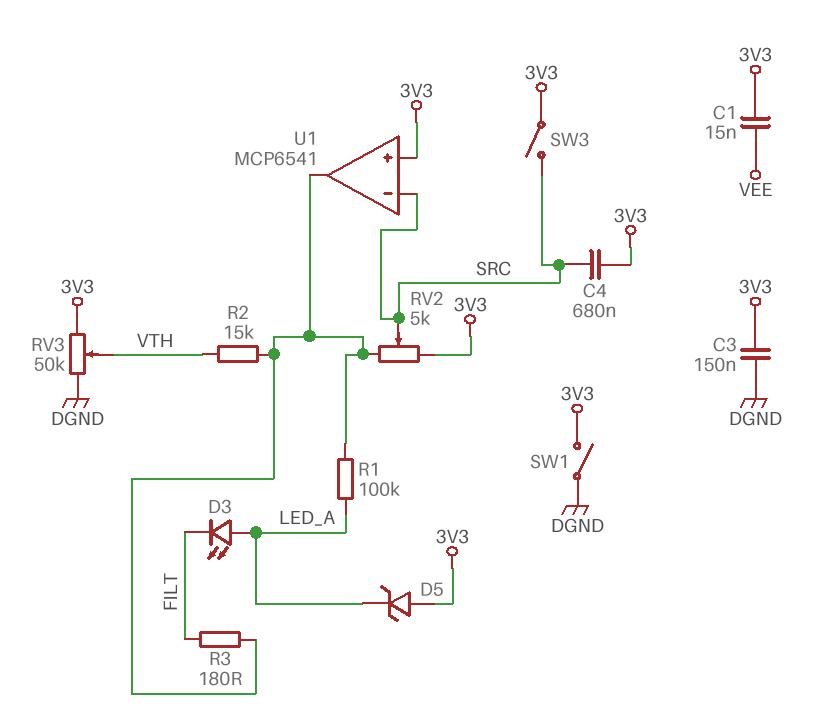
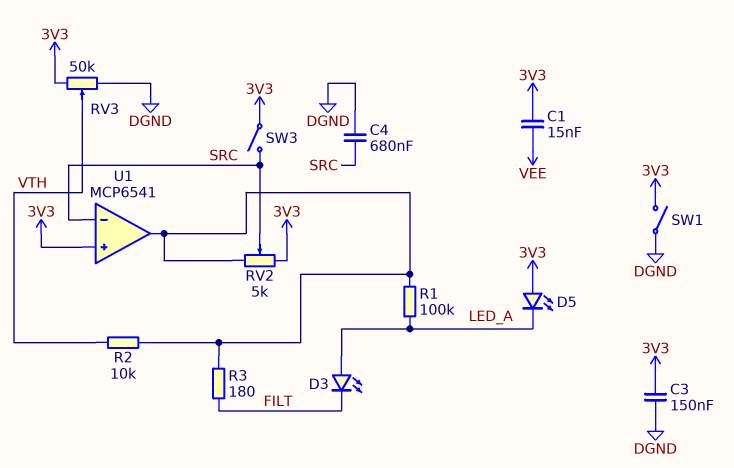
C4: 680nF (3V3, SRC) -> 680nF (DGND, SRC)
D5: zener (A 3V3, K LED_A) -> LED (A 3V3, K LED_A)
R2: 15k (U1/out, VTH) -> 10k (U1/out, VTH)

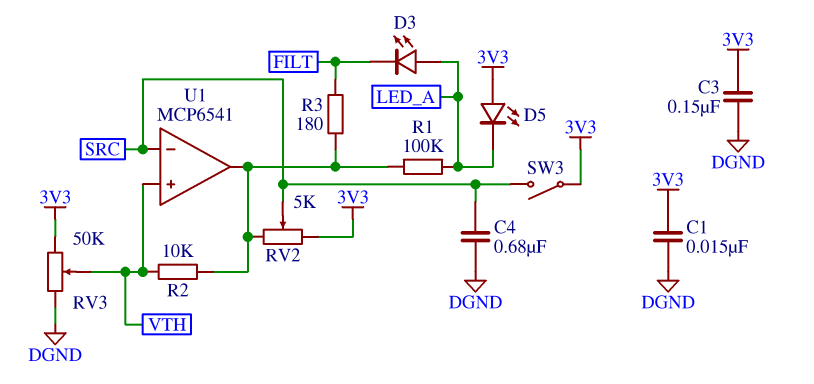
C1: 15nF (3V3, VEE) -> 15nF (3V3, DGND)
SW1: switch (3V3, DGND) -> none
U1 pin in+: 3V3 -> VTH

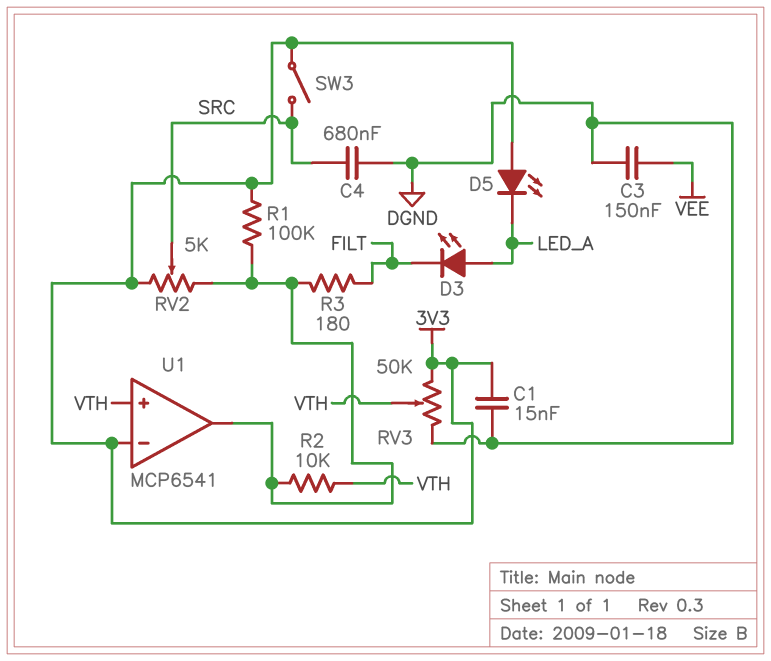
C3: 150nF (3V3, DGND) -> 150nF (DGND, VEE)
R1: 100k (LED_A, U1/out) -> 100k (3V3, U1/out)
U1 pin in-: SRC -> 3V3

